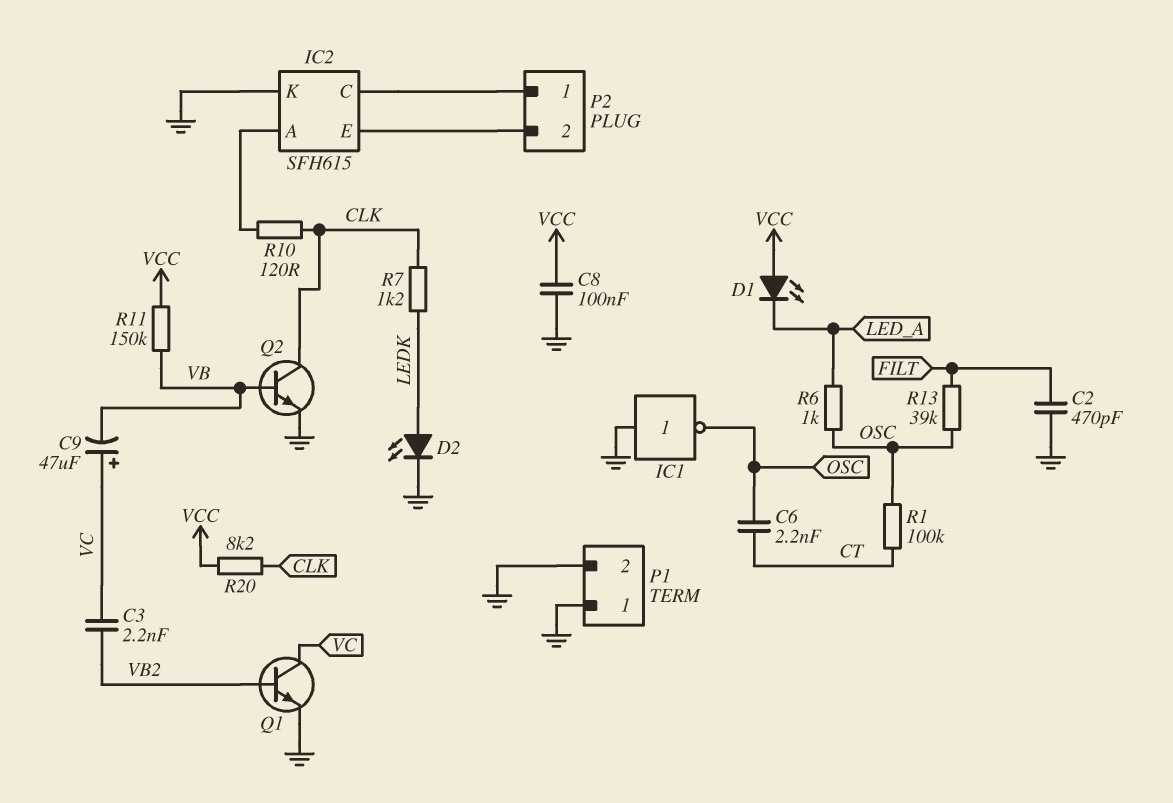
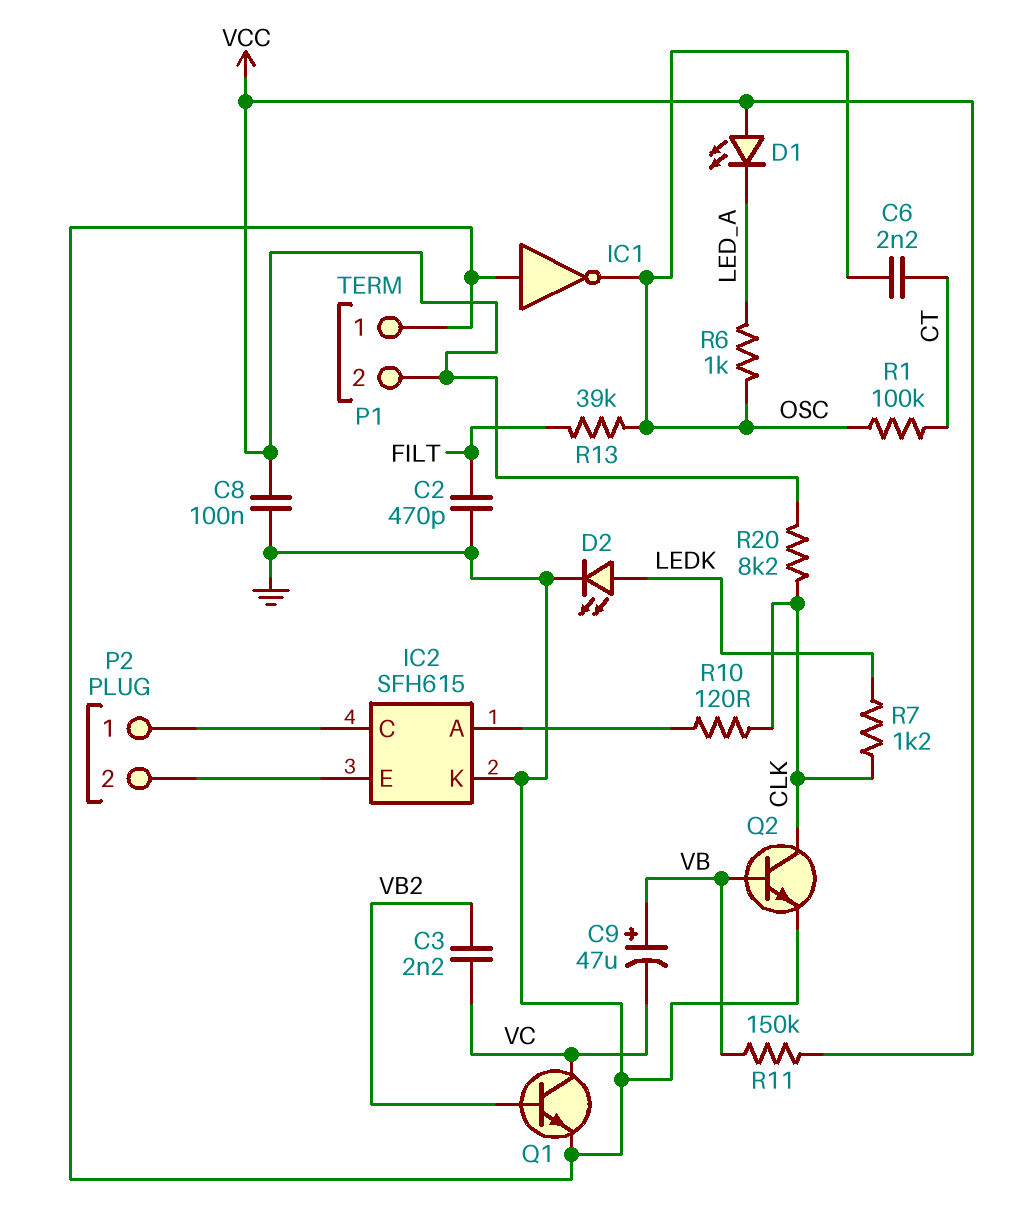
C9: 47uF (plus VC, minus VB) -> 47uF (plus VB, minus VC)
P1 pin 2: GND -> VCC

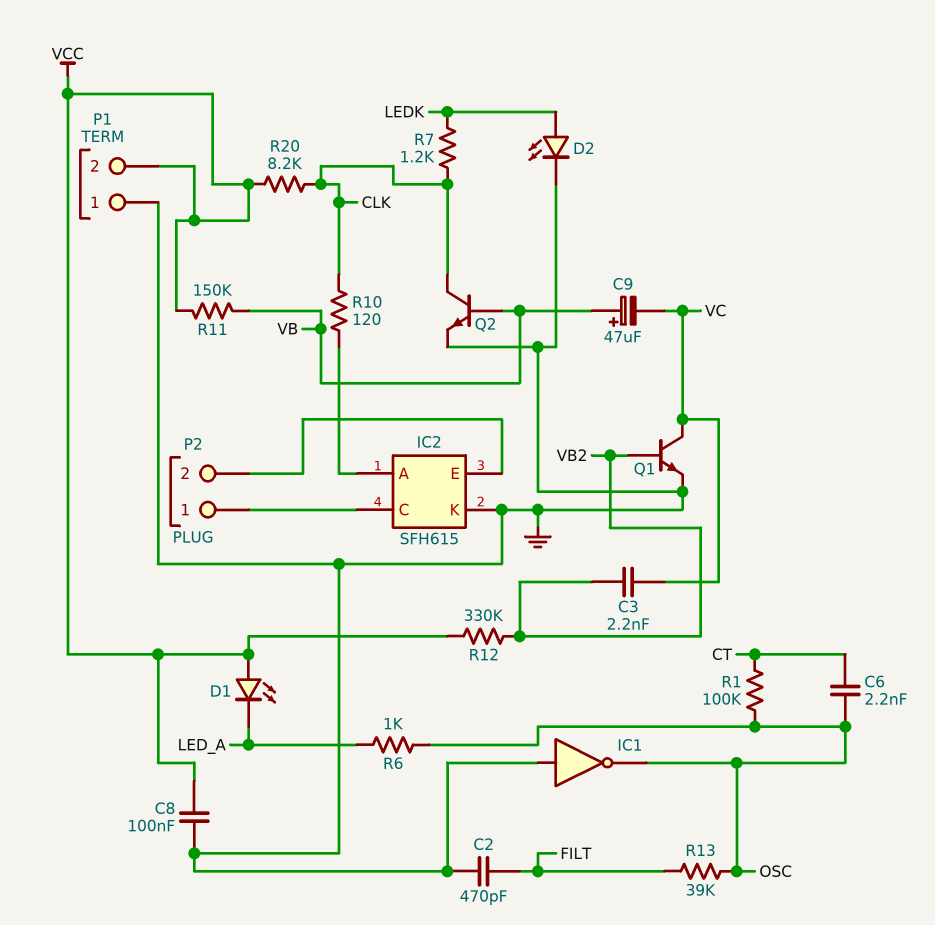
R12: none -> 330k (VB2, VCC)

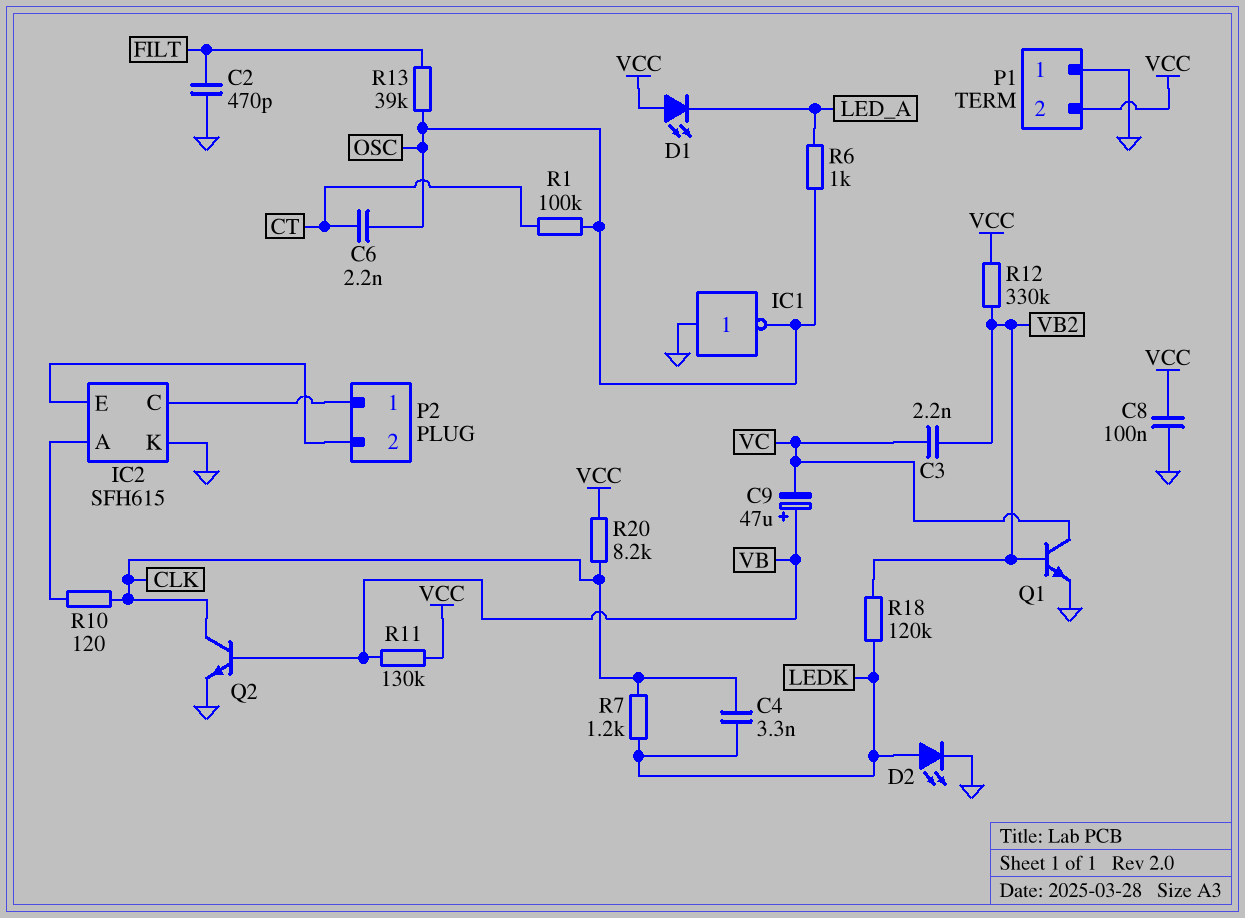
C4: none -> 3.3nF (CLK, LEDK)
R11: 150k (VB, VCC) -> 130k (VB, VCC)
R18: none -> 120k (LEDK, VB2)

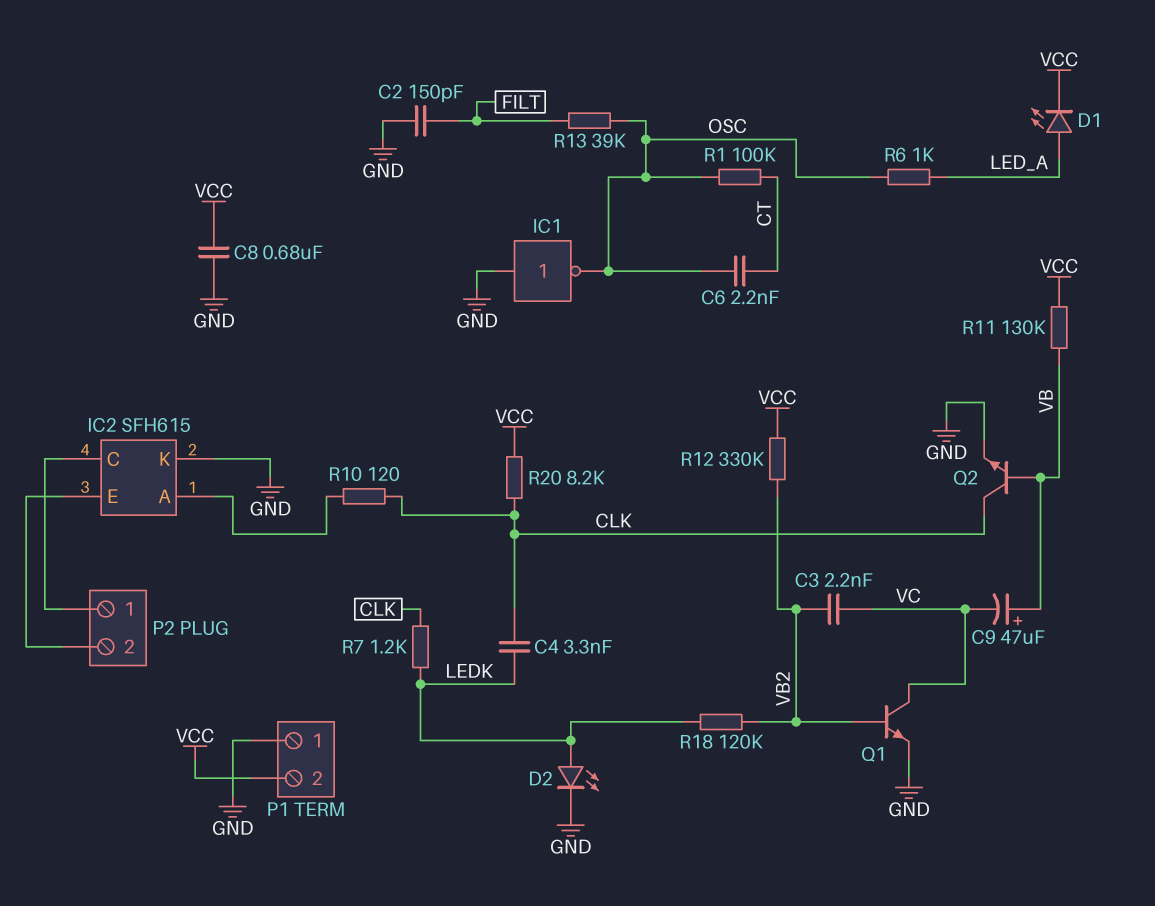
C2: 470pF (FILT, GND) -> 150pF (FILT, GND)
C8: 100nF (GND, VCC) -> 680nF (GND, VCC)
D1: LED (A VCC, K LED_A) -> LED (A LED_A, K VCC)

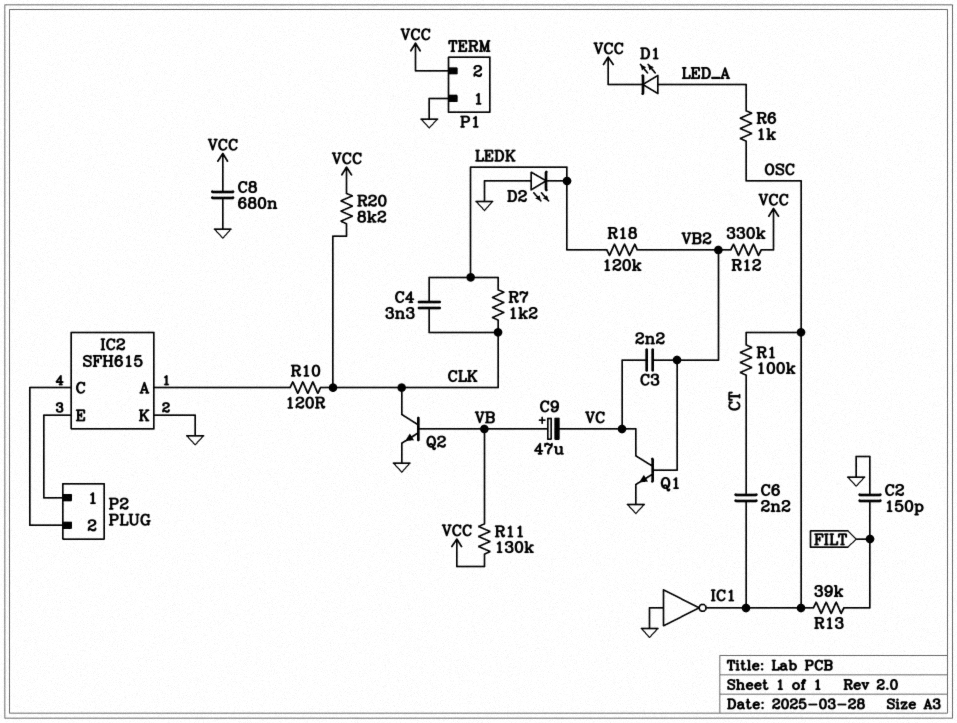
D2: LED (A LEDK, K GND) -> LED (A GND, K LEDK)
P2 pin 1: IC2/C -> IC2/E
P2 pin 2: IC2/E -> IC2/C

